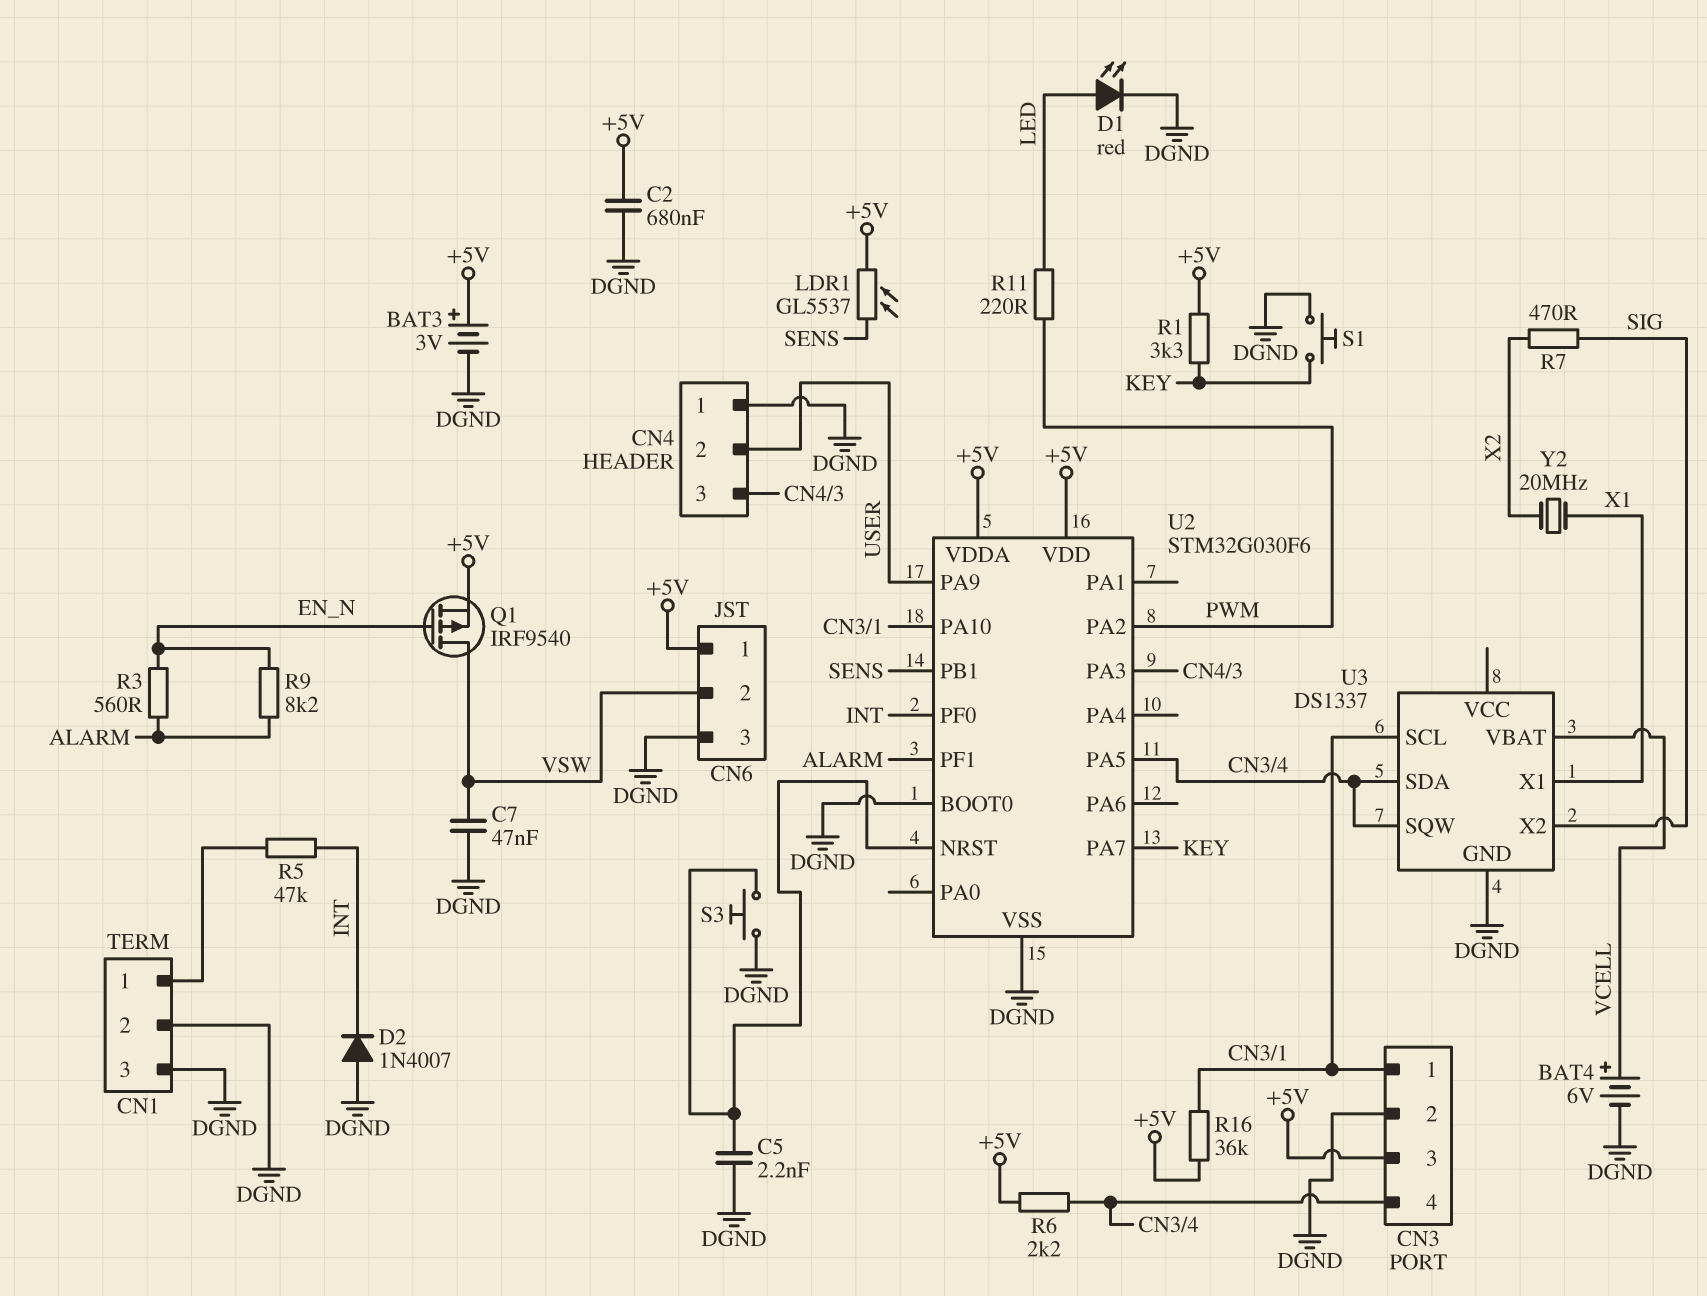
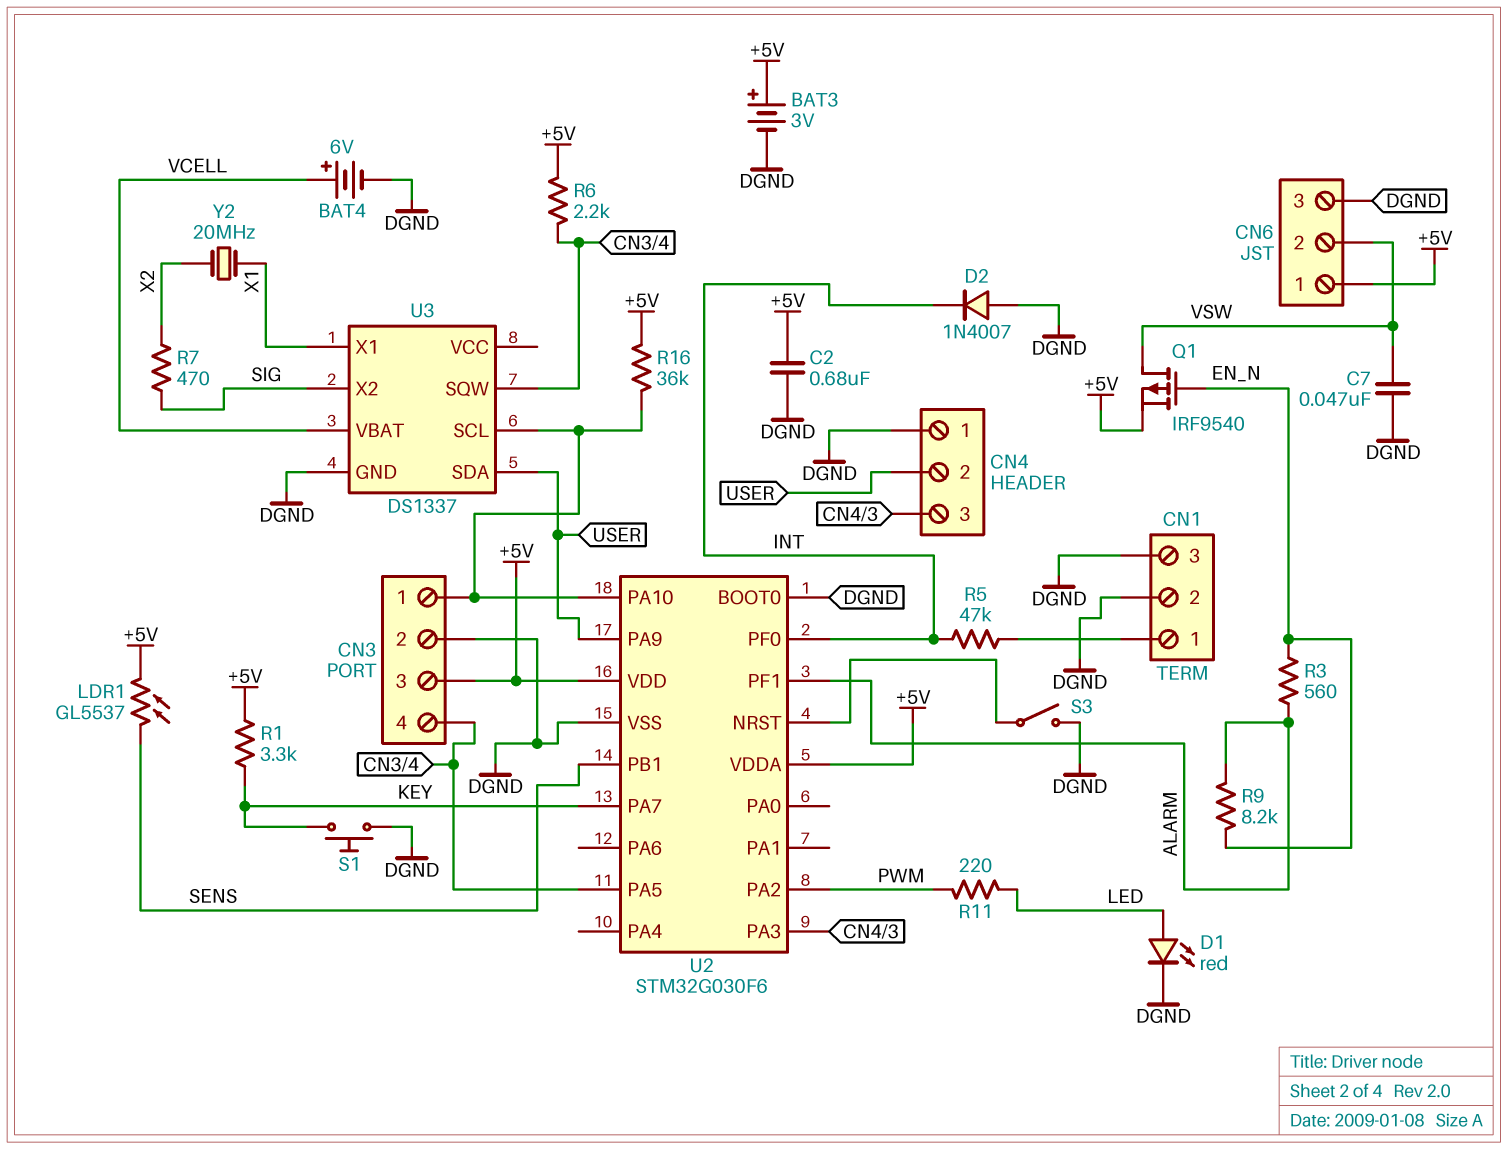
C5: 2.2nF (DGND, U2/NRST) -> none
S3: button (DGND, U2/NRST) -> switch (DGND, U2/NRST)
U3 pin SDA: CN3/4 -> USER

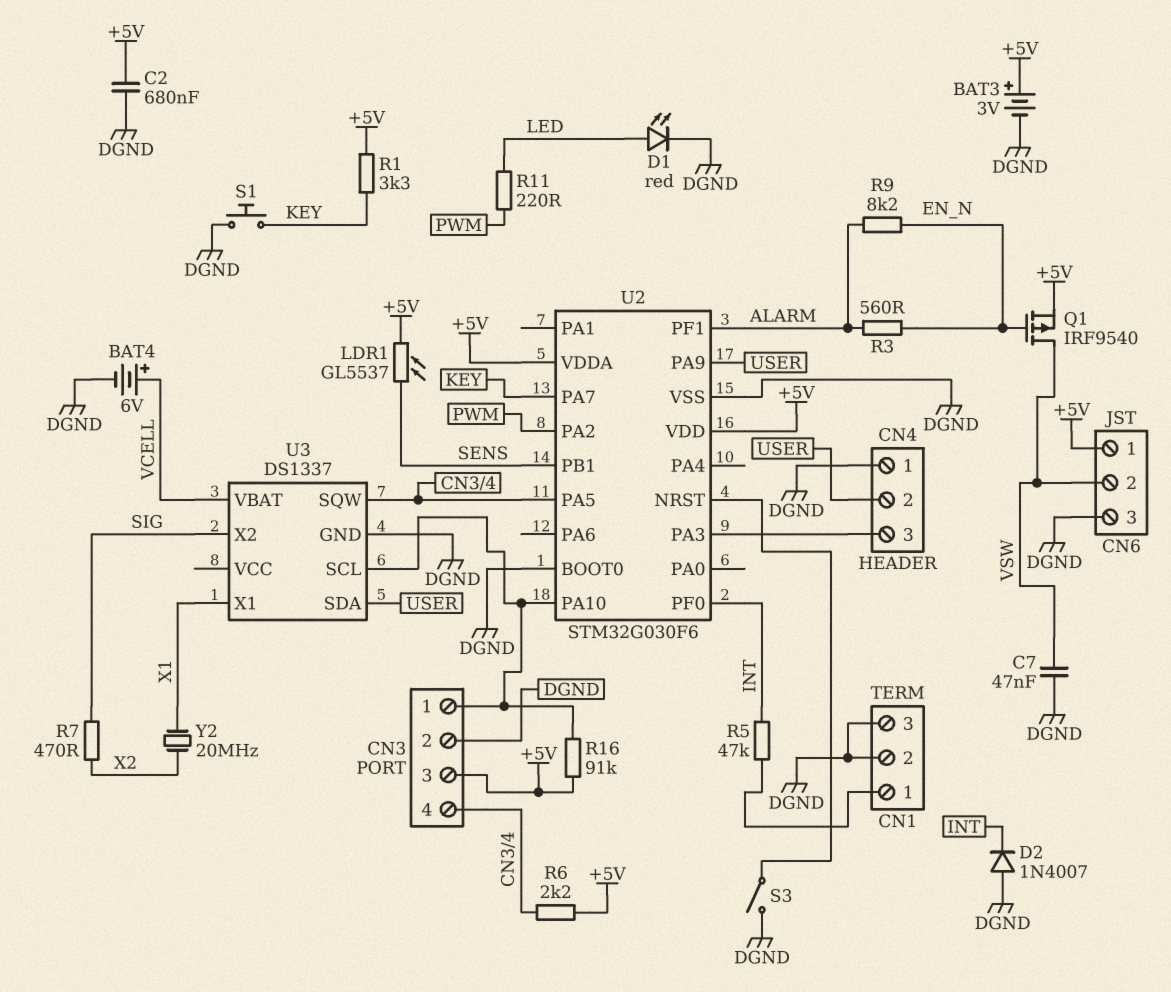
R16: 36k (+5V, CN3/1) -> 91k (+5V, CN3/1)

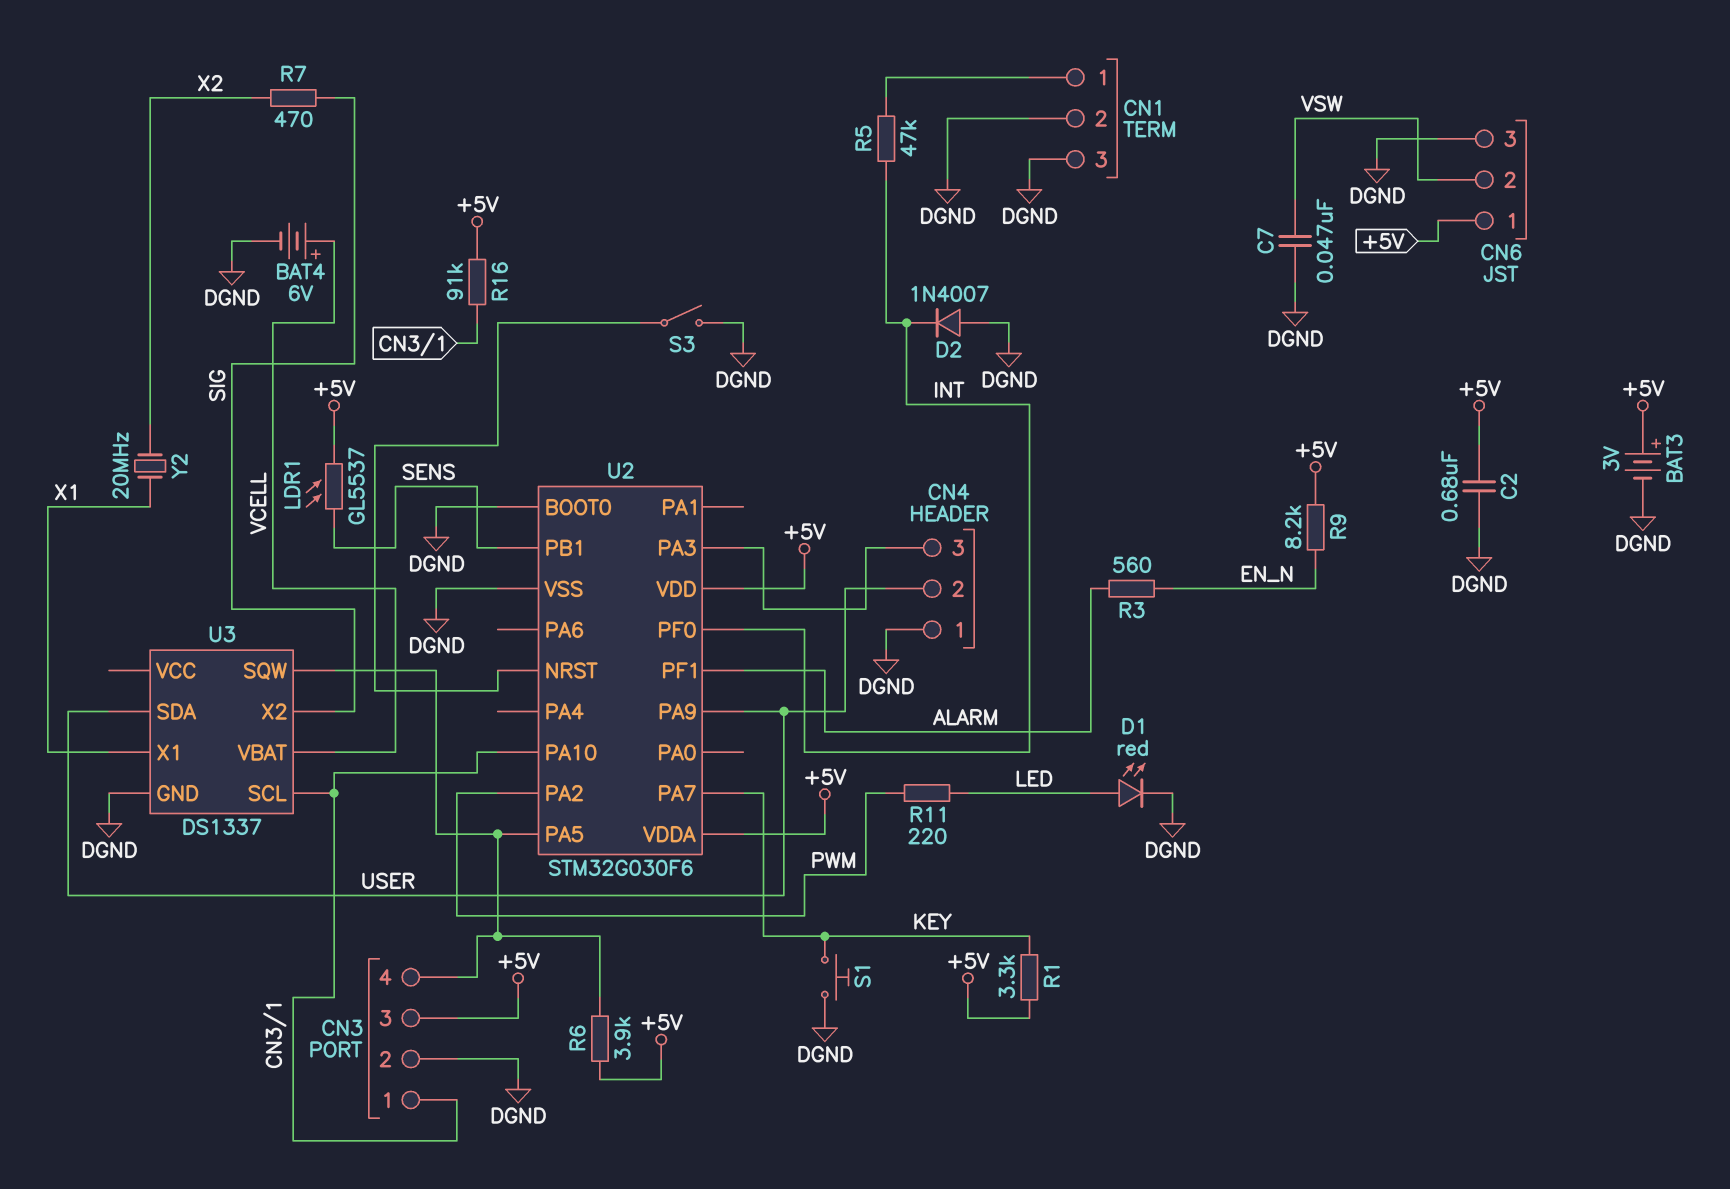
Q1: PMOS IRF9540 (G EN_N, D VSW, S +5V) -> none
R6: 2.2k (+5V, CN3/4) -> 3.9k (+5V, CN3/4)
R9: 8.2k (ALARM, EN_N) -> 8.2k (+5V, EN_N)

